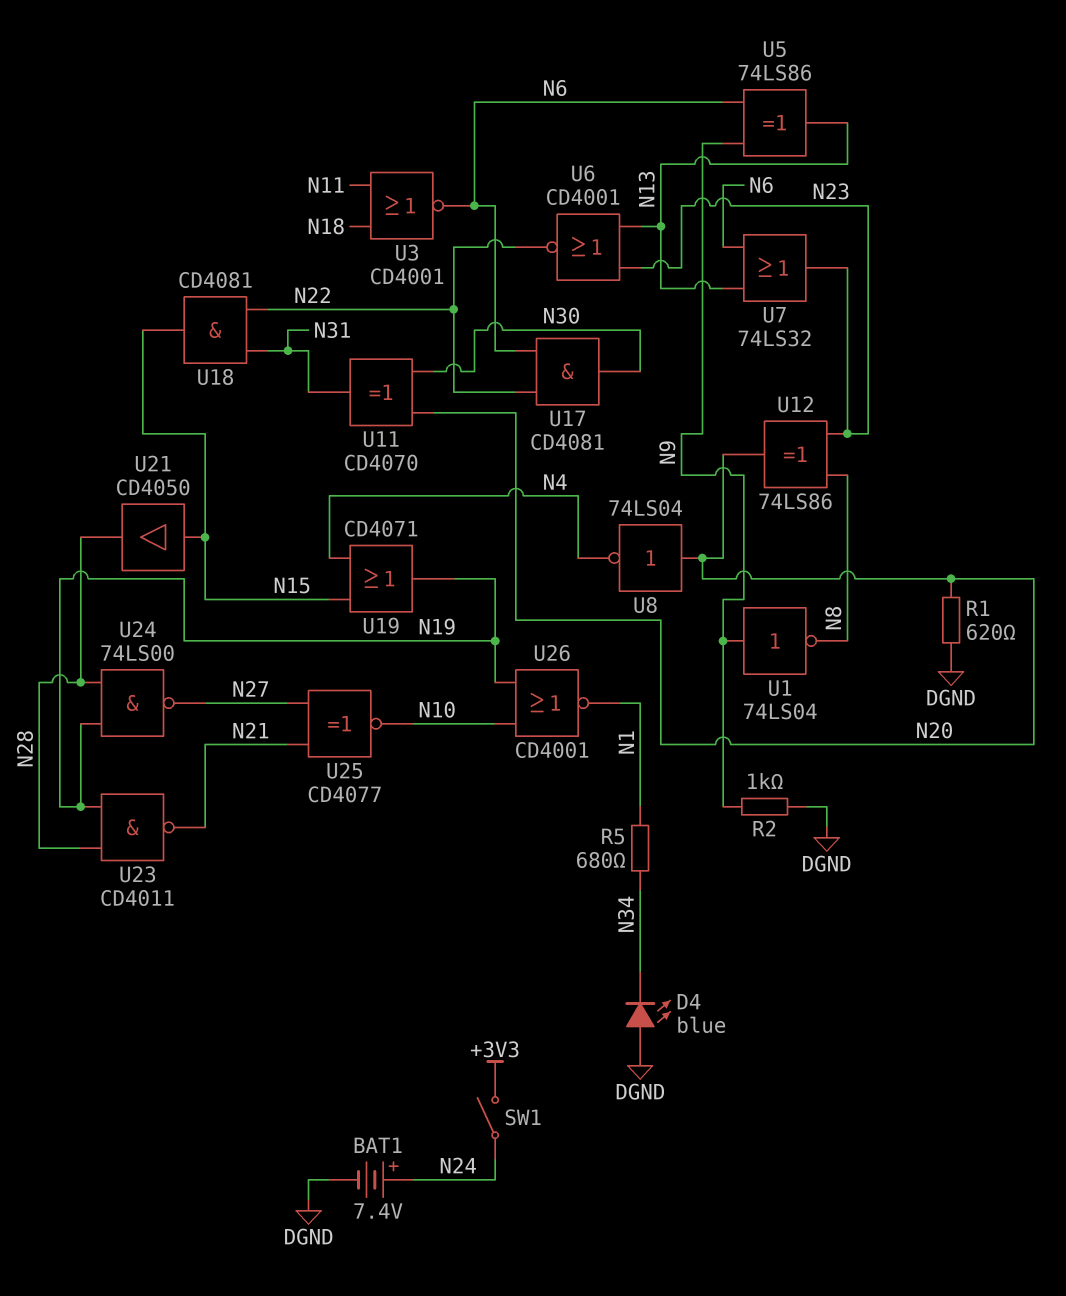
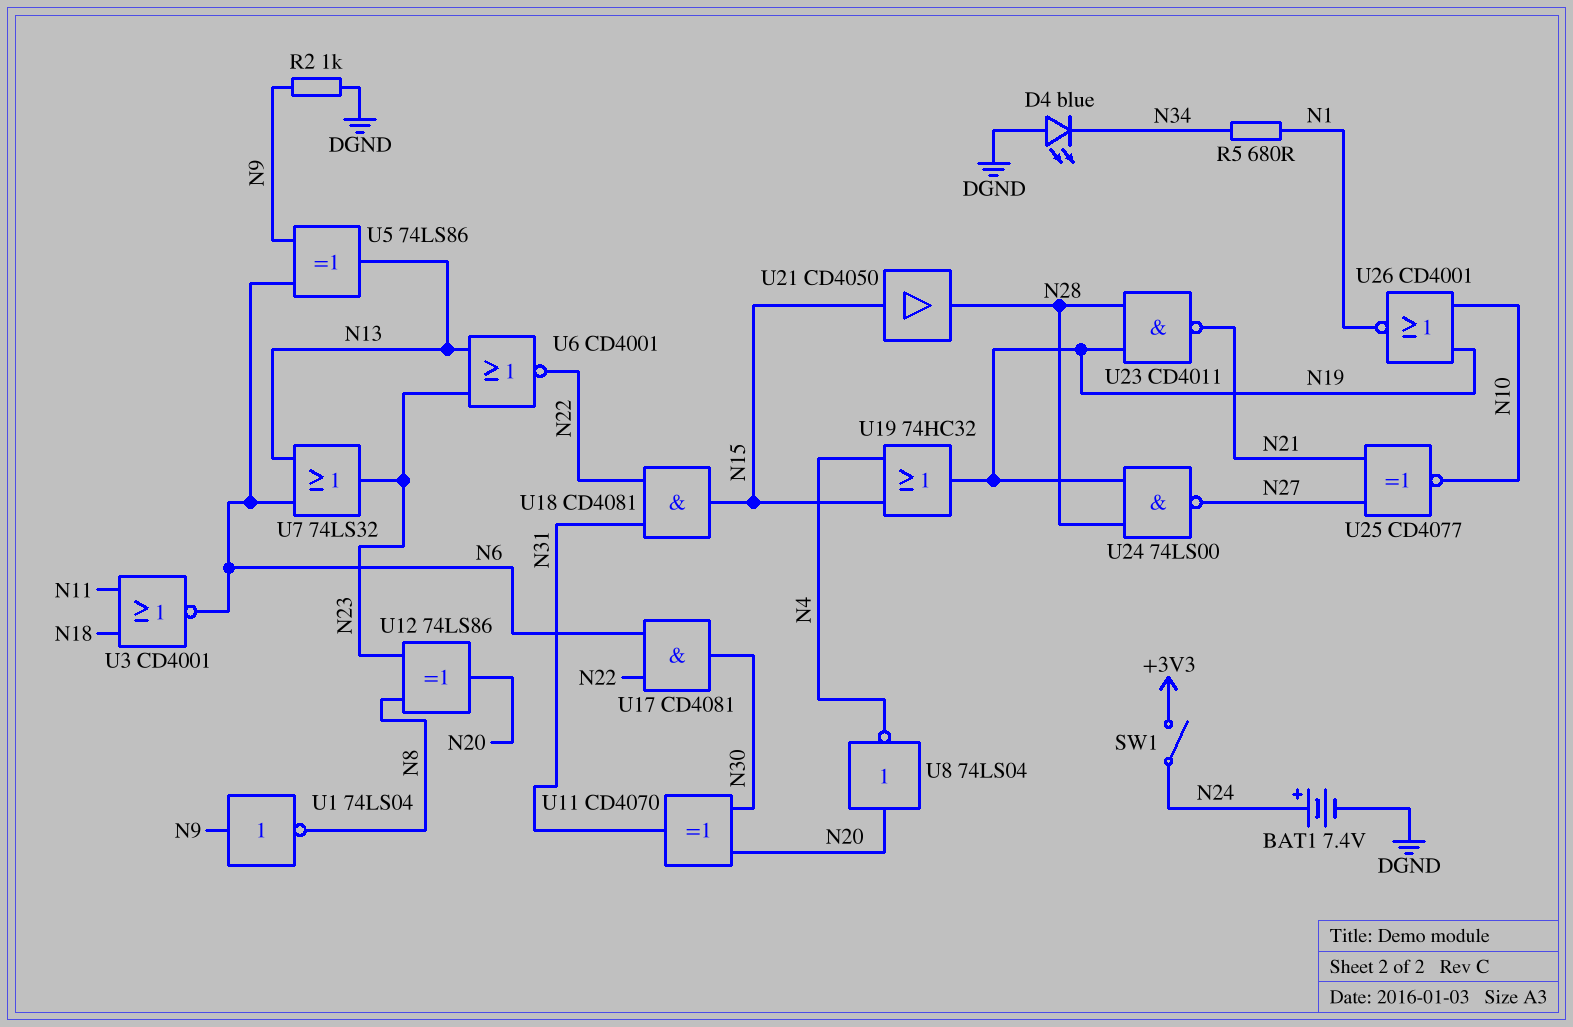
R1: 620 (DGND, N20) -> none
U19: OR CD4071 (in N4, in N15, out N19) -> OR 74HC32 (in N4, in N15, out N19)

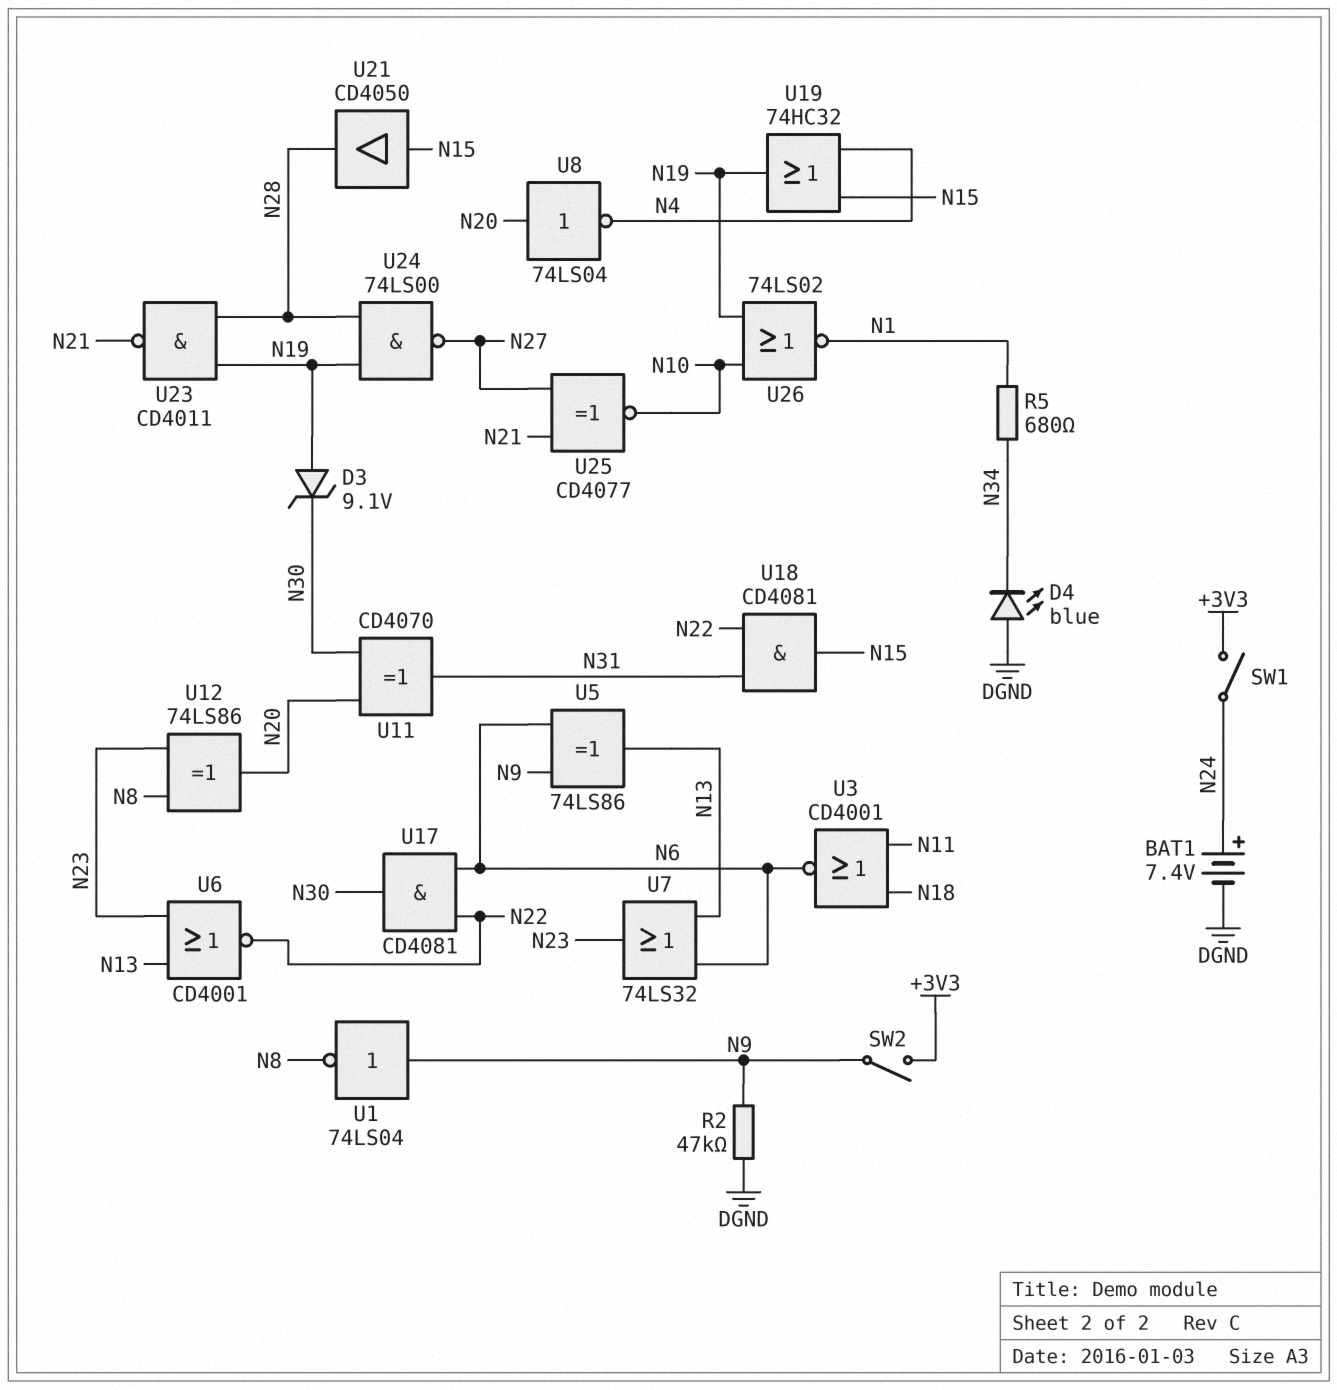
D3: none -> zener 9.1V (A N19, K N30)
R2: 1k (DGND, N9) -> 47k (DGND, N9)
SW2: none -> switch (+3V3, N9)
U26: NOR CD4001 (in N10, in N19, out N1) -> NOR 74LS02 (in N10, in N19, out N1)

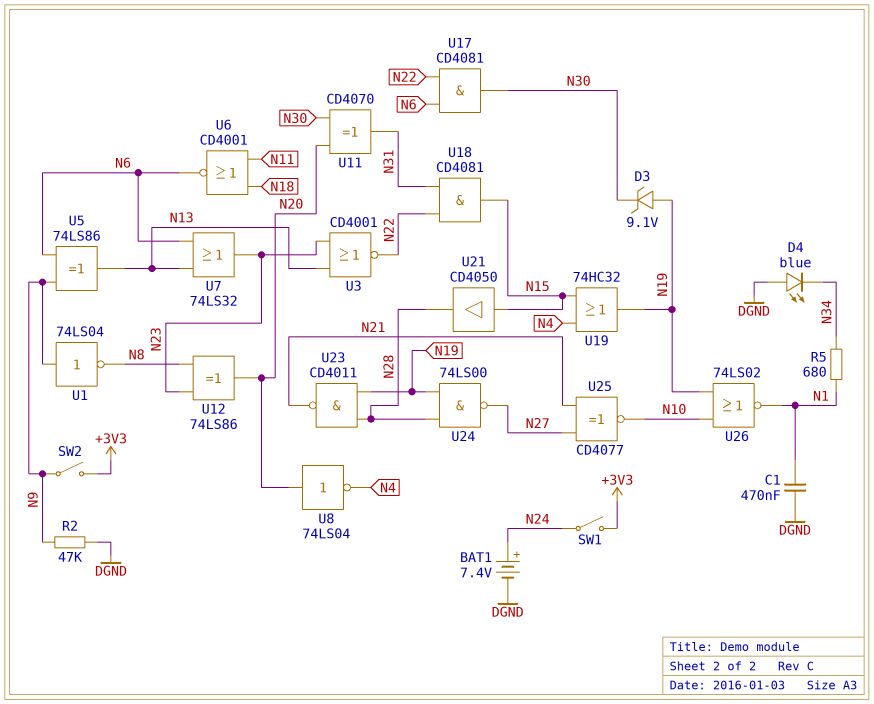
C1: none -> 470nF (DGND, N1)
U3: NOR CD4001 (in N11, in N18, out N6) -> NOR CD4001 (in N13, in N23, out N22)
U6: NOR CD4001 (in N13, in N23, out N22) -> NOR CD4001 (in N11, in N18, out N6)

